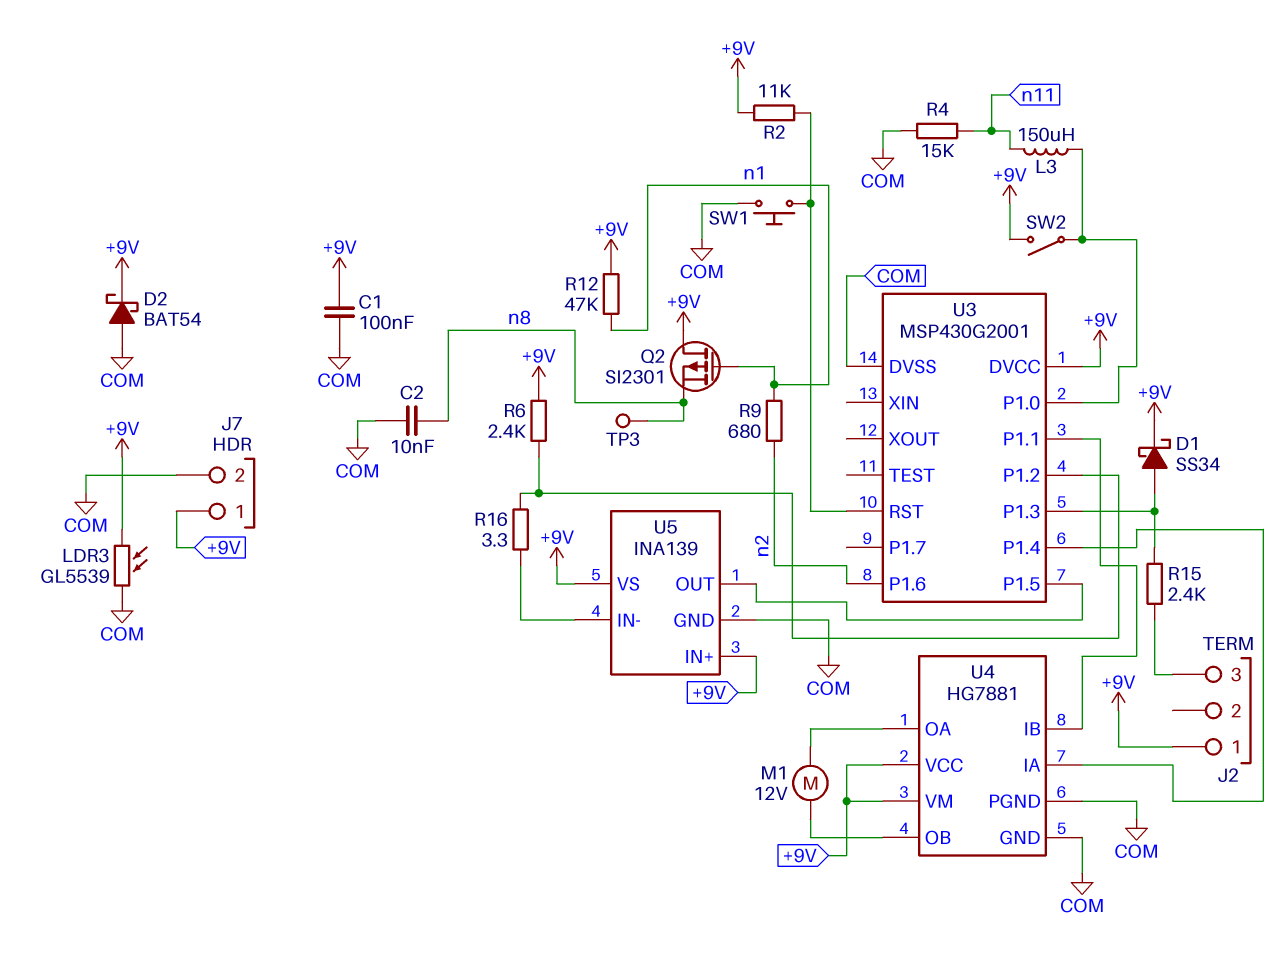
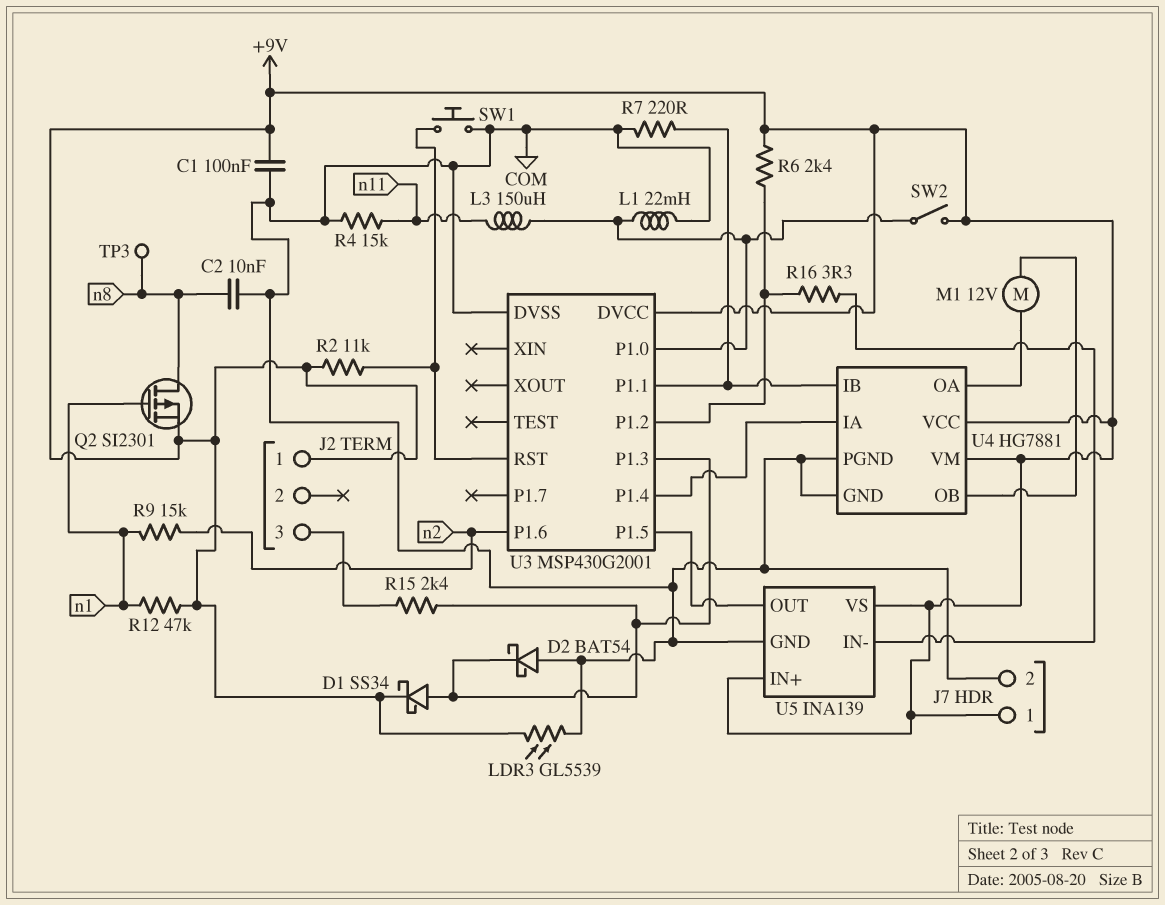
D2: schottky BAT54 (A COM, K +9V) -> schottky BAT54 (A COM, K U3/P1.3)
L1: none -> 22mH (COM, U3/P1.0)
Q2: PMOS SI2301 (G n1, D +9V, S n8) -> PMOS SI2301 (G n1, D n8, S +9V)
R7: none -> 220 (COM, U3/P1.1)
R9: 680 (n1, n2) -> 15k (n1, n2)

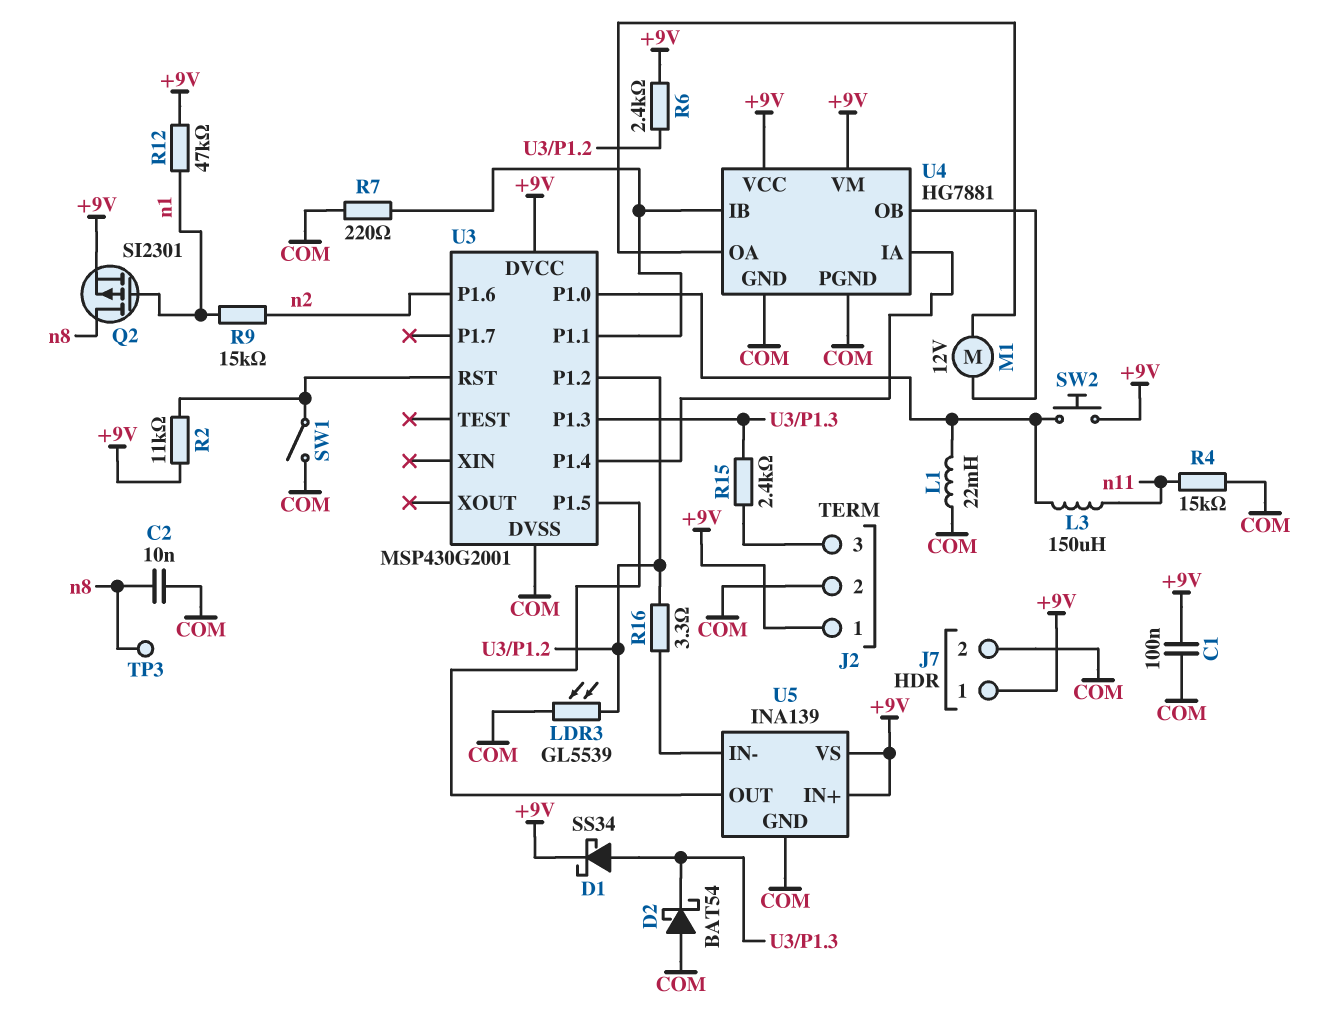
J2 pin 2: none -> COM
LDR3: GL5539 (+9V, COM) -> GL5539 (COM, U3/P1.2)
SW1: button (COM, U3/RST) -> switch (COM, U3/RST)
SW2: switch (+9V, U3/P1.0) -> button (+9V, U3/P1.0)

